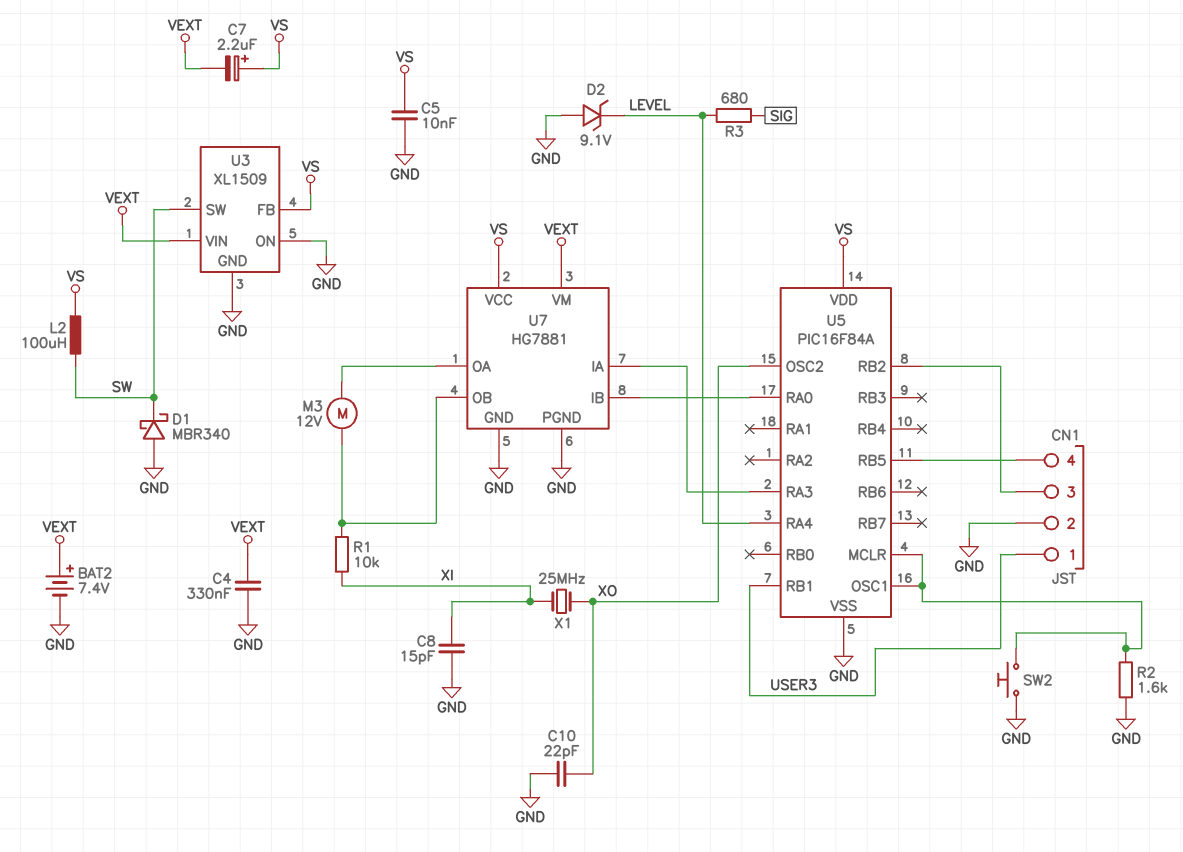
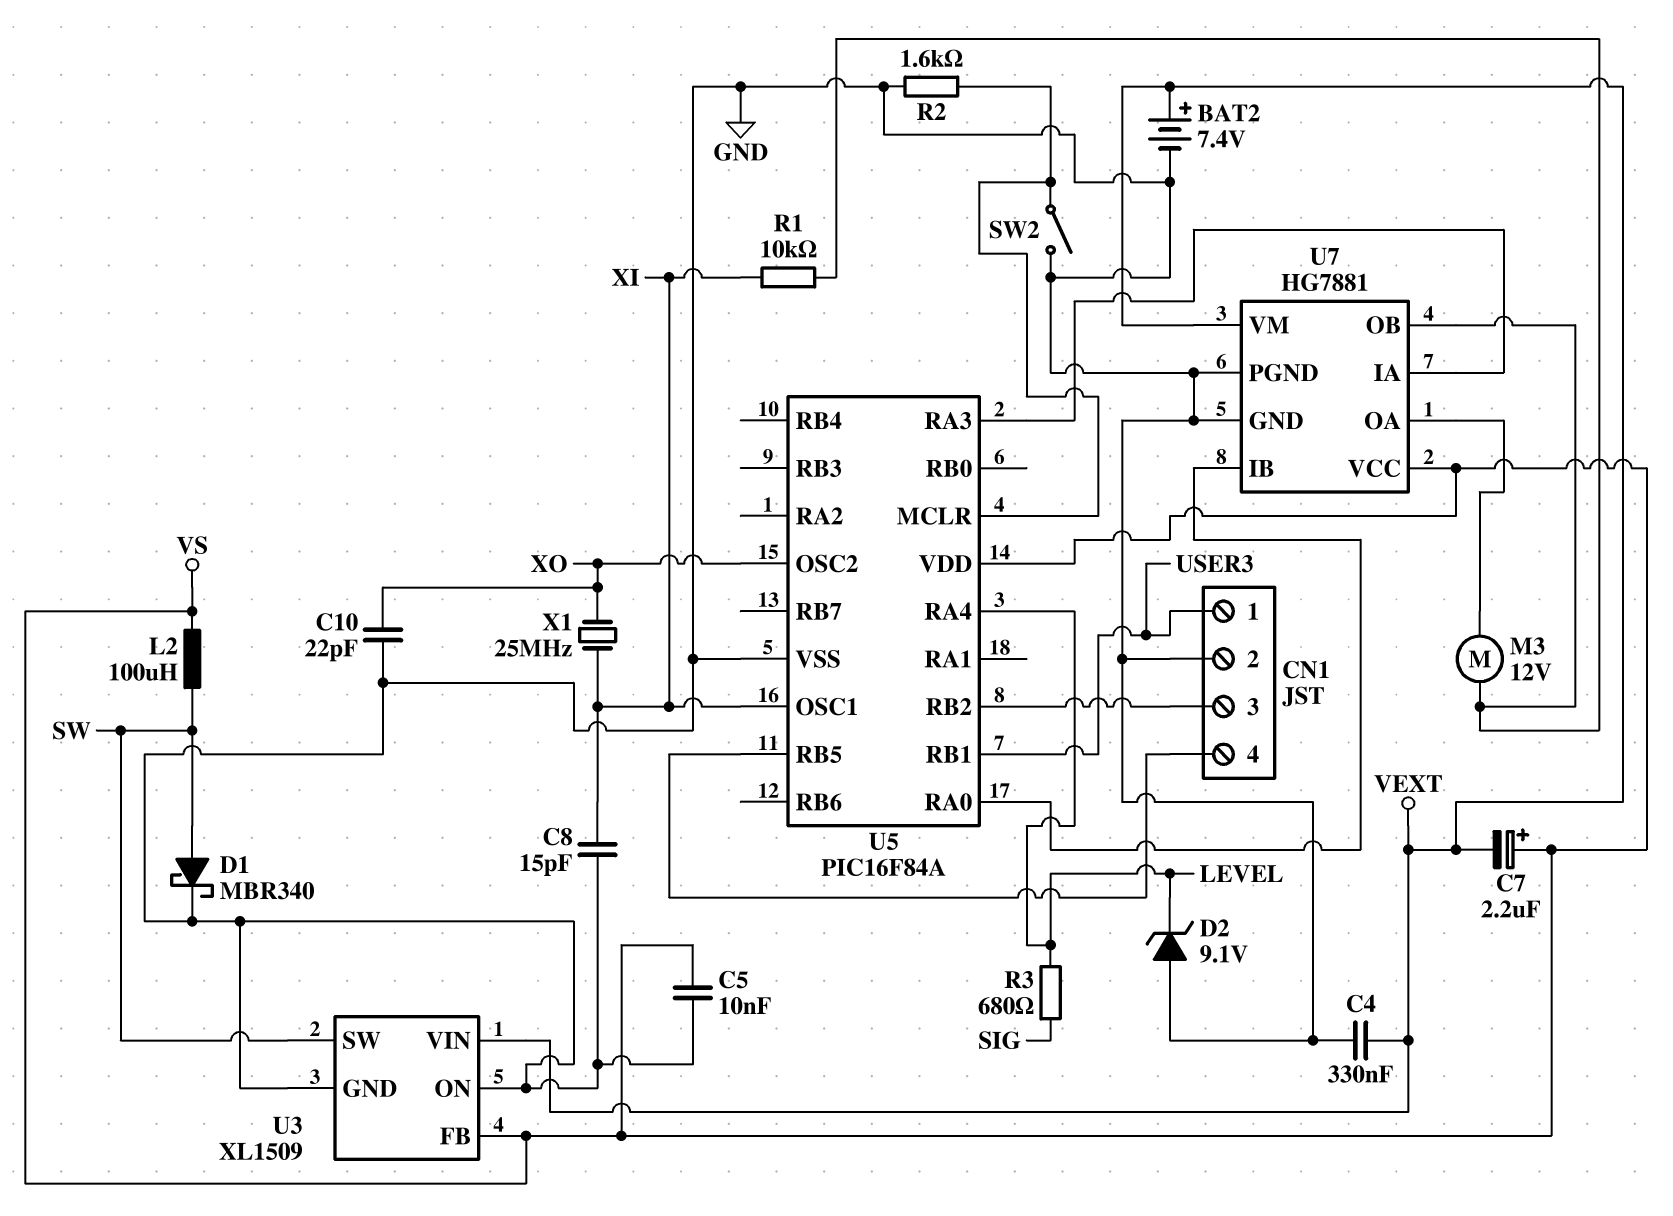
D1: schottky MBR340 (A GND, K SW) -> schottky MBR340 (A SW, K GND)
SW2: button (GND, U5/MCLR) -> switch (GND, U5/MCLR)
U5 pin OSC1: U5/MCLR -> XI

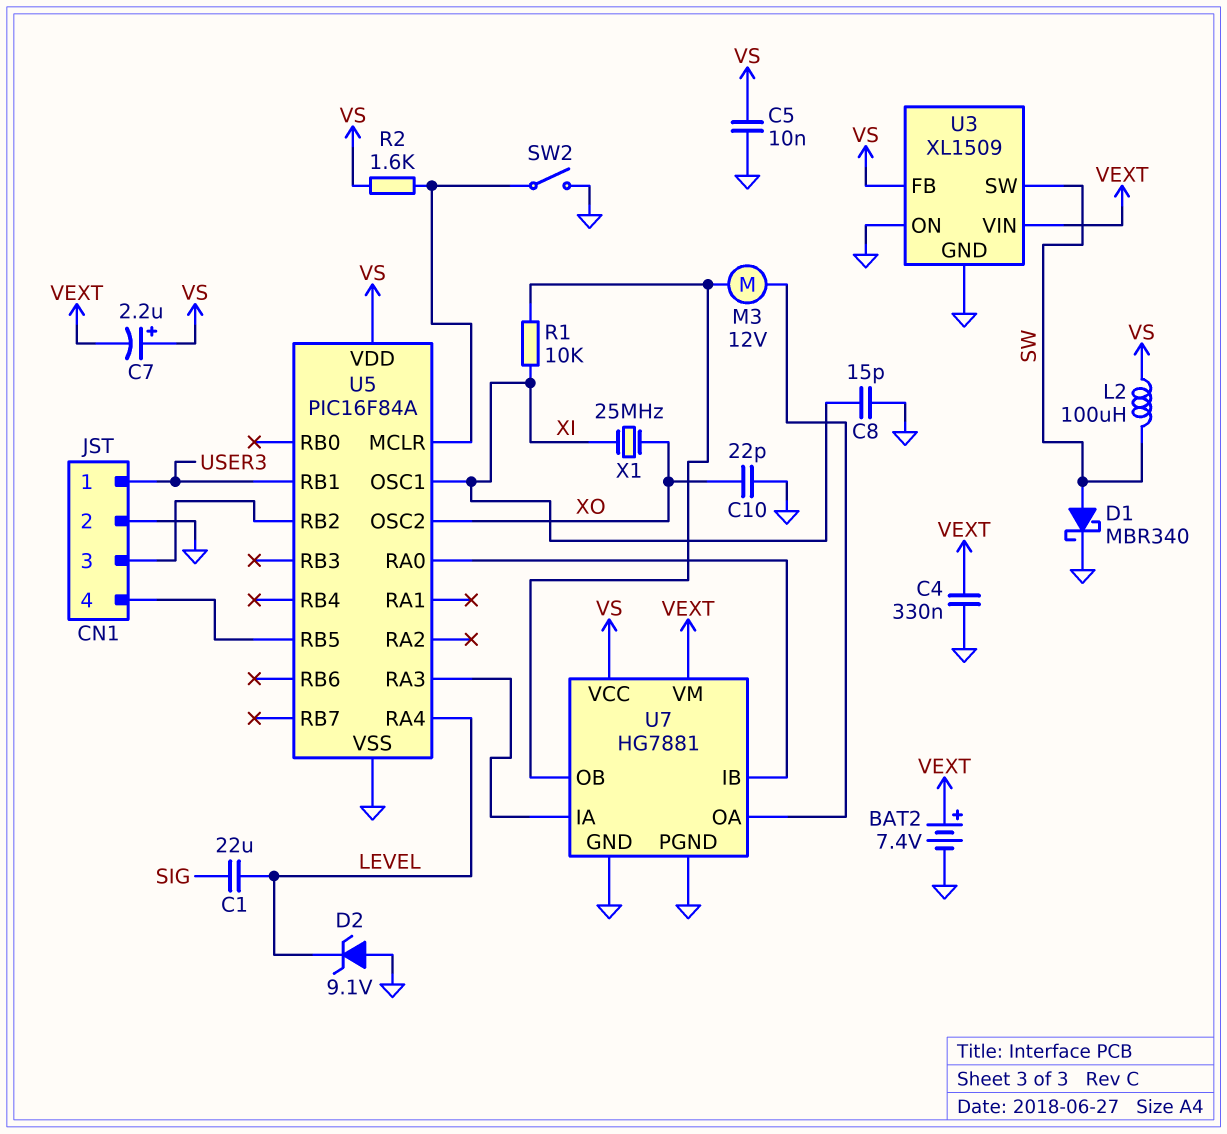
C1: none -> 22uF (LEVEL, SIG)
R2: 1.6k (GND, U5/MCLR) -> 1.6k (U5/MCLR, VS)
R3: 680 (LEVEL, SIG) -> none

